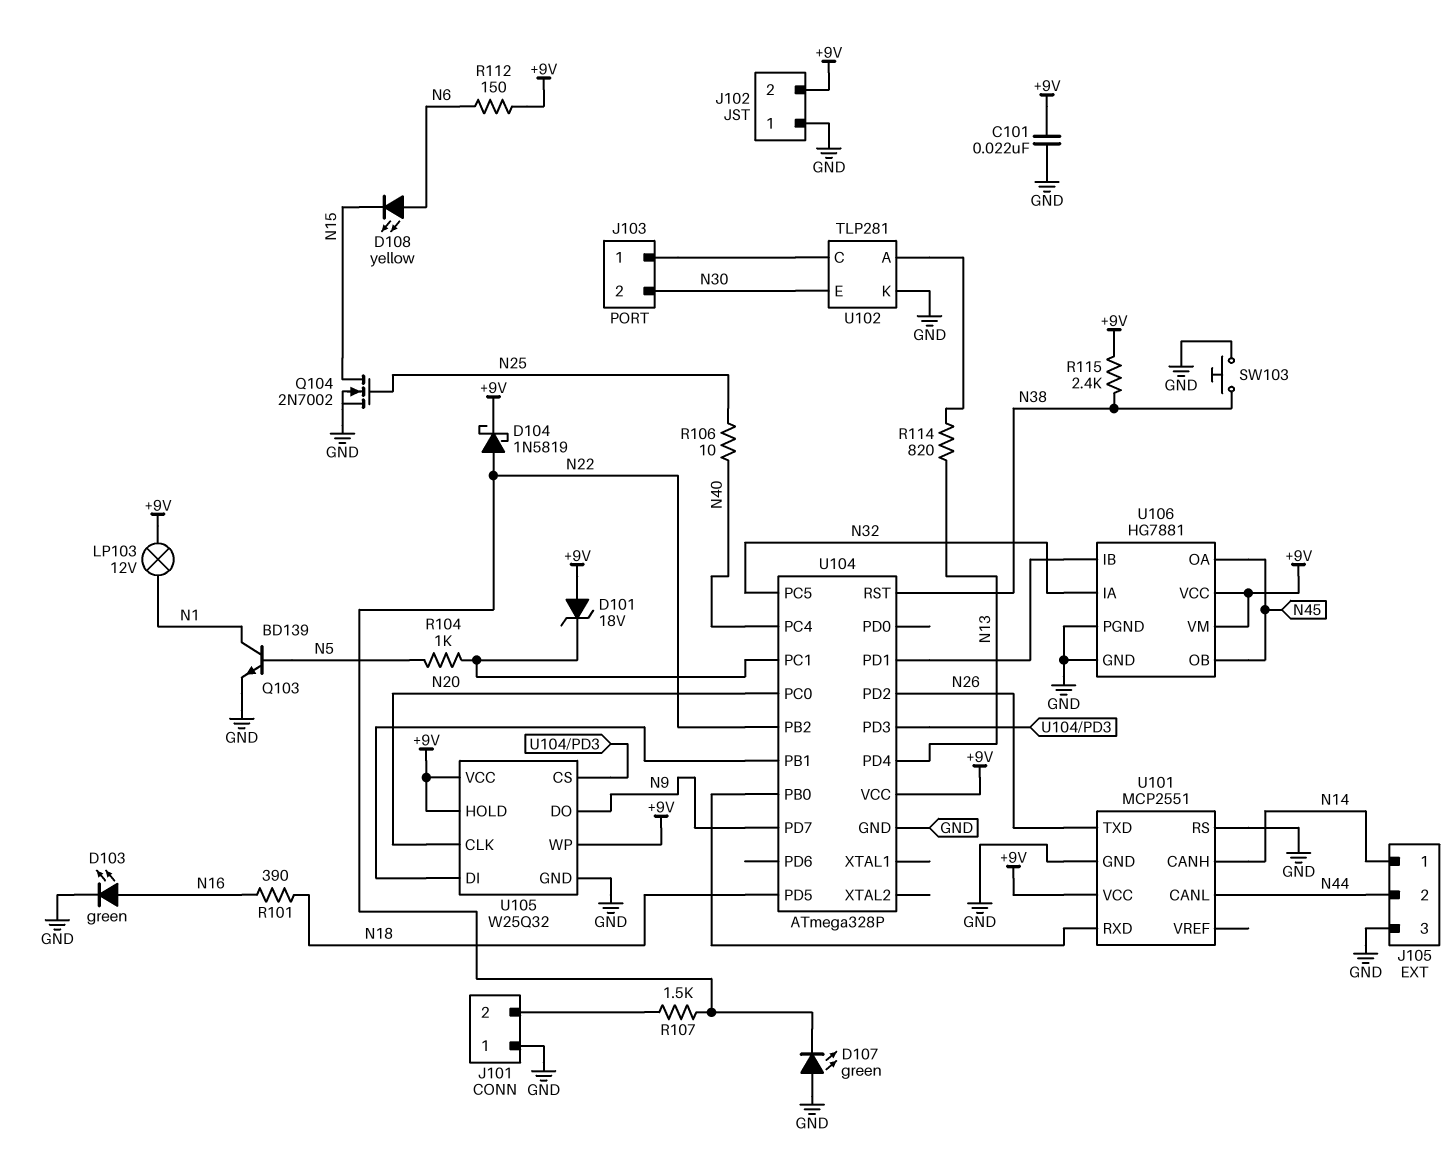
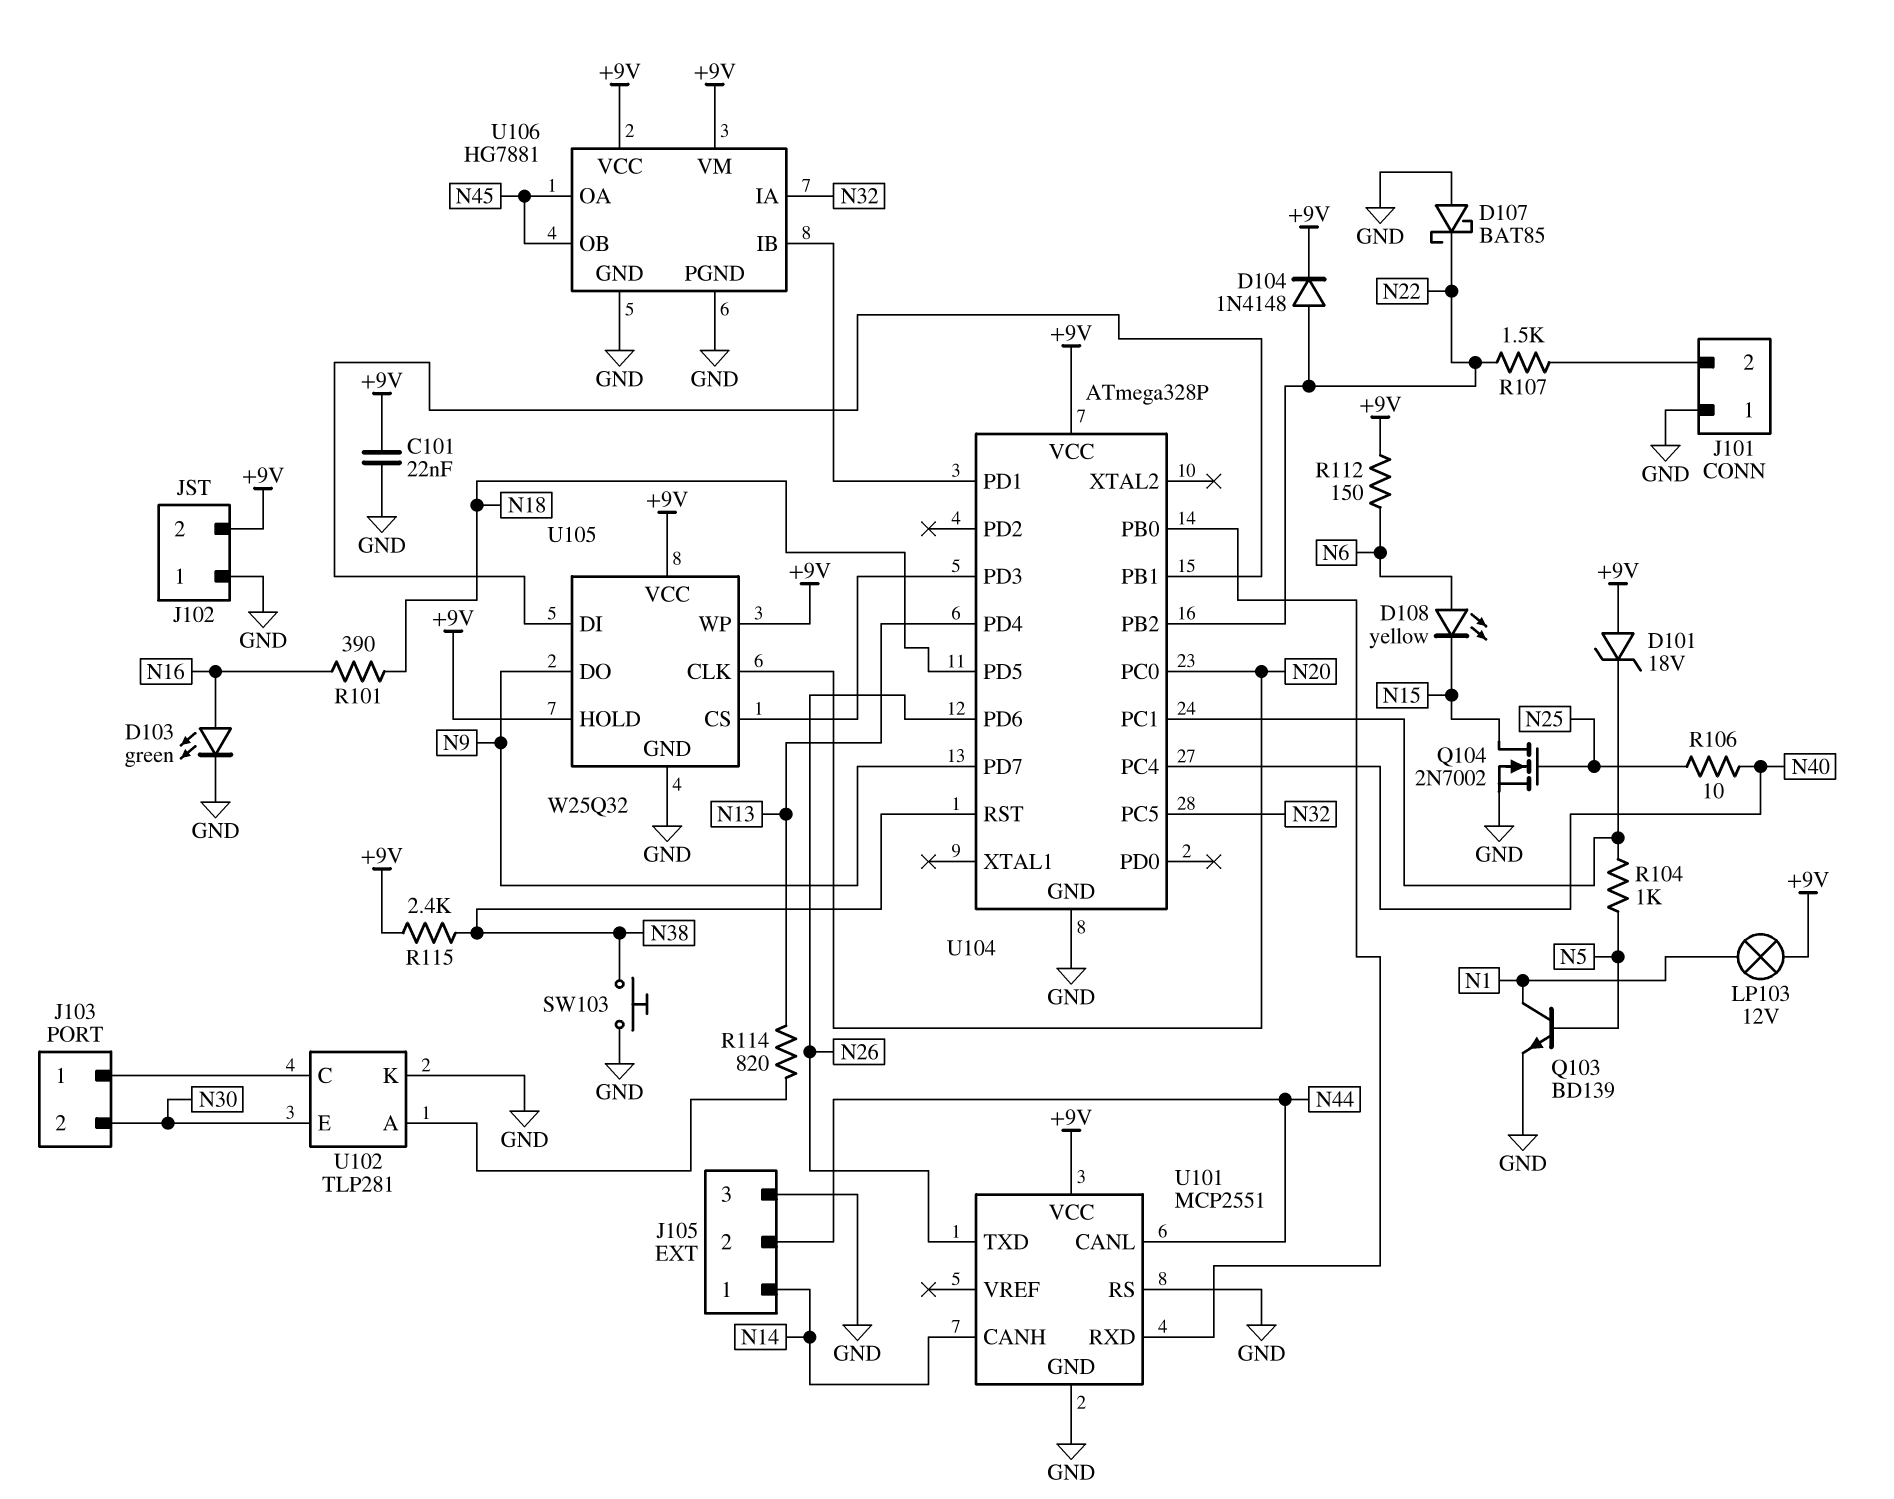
D104: schottky 1N5819 (A N22, K +9V) -> diode 1N4148 (A N22, K +9V)
D107: LED green (A GND, K N22) -> schottky BAT85 (A GND, K N22)
U104 pin PD2: N26 -> none
U104 pin PD6: none -> N26

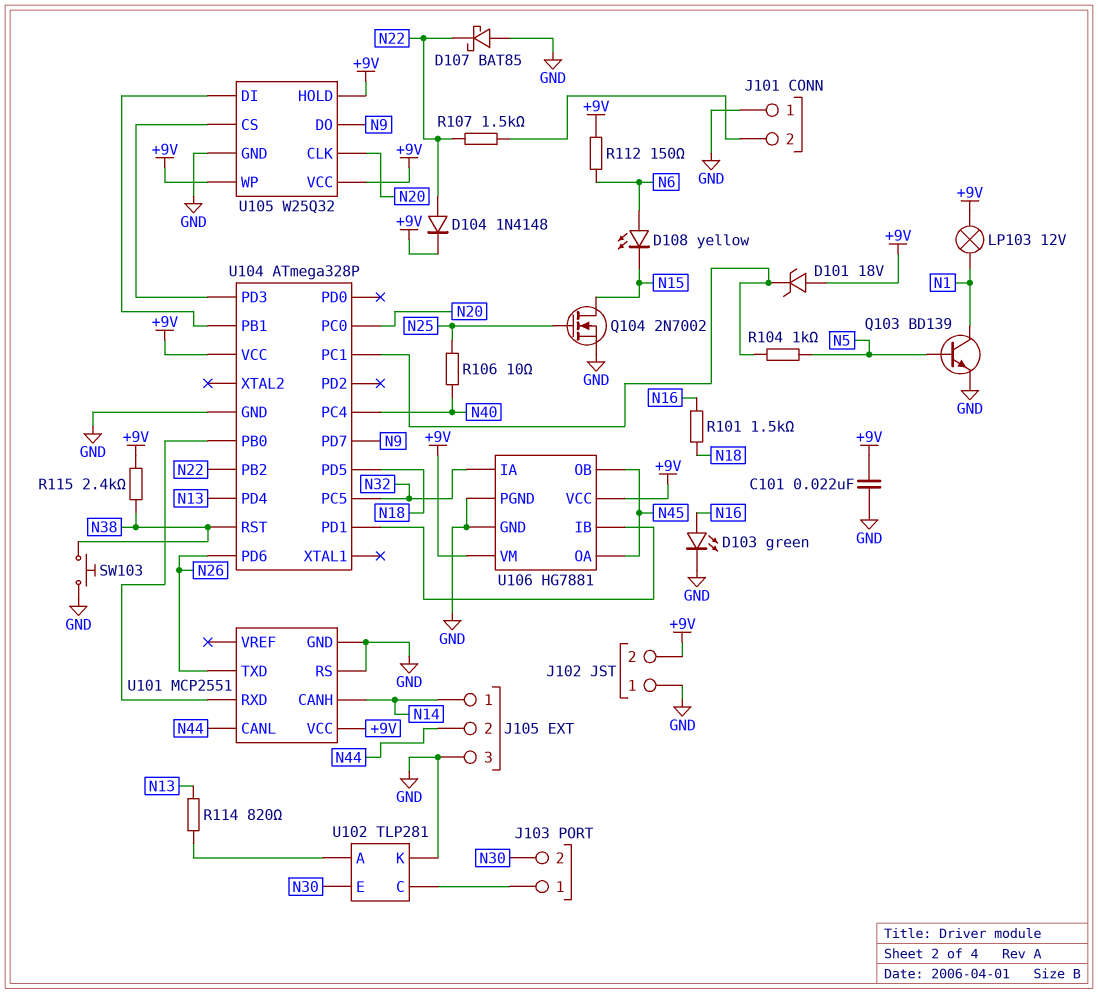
R101: 390 (N16, N18) -> 1.5k (N16, N18)

